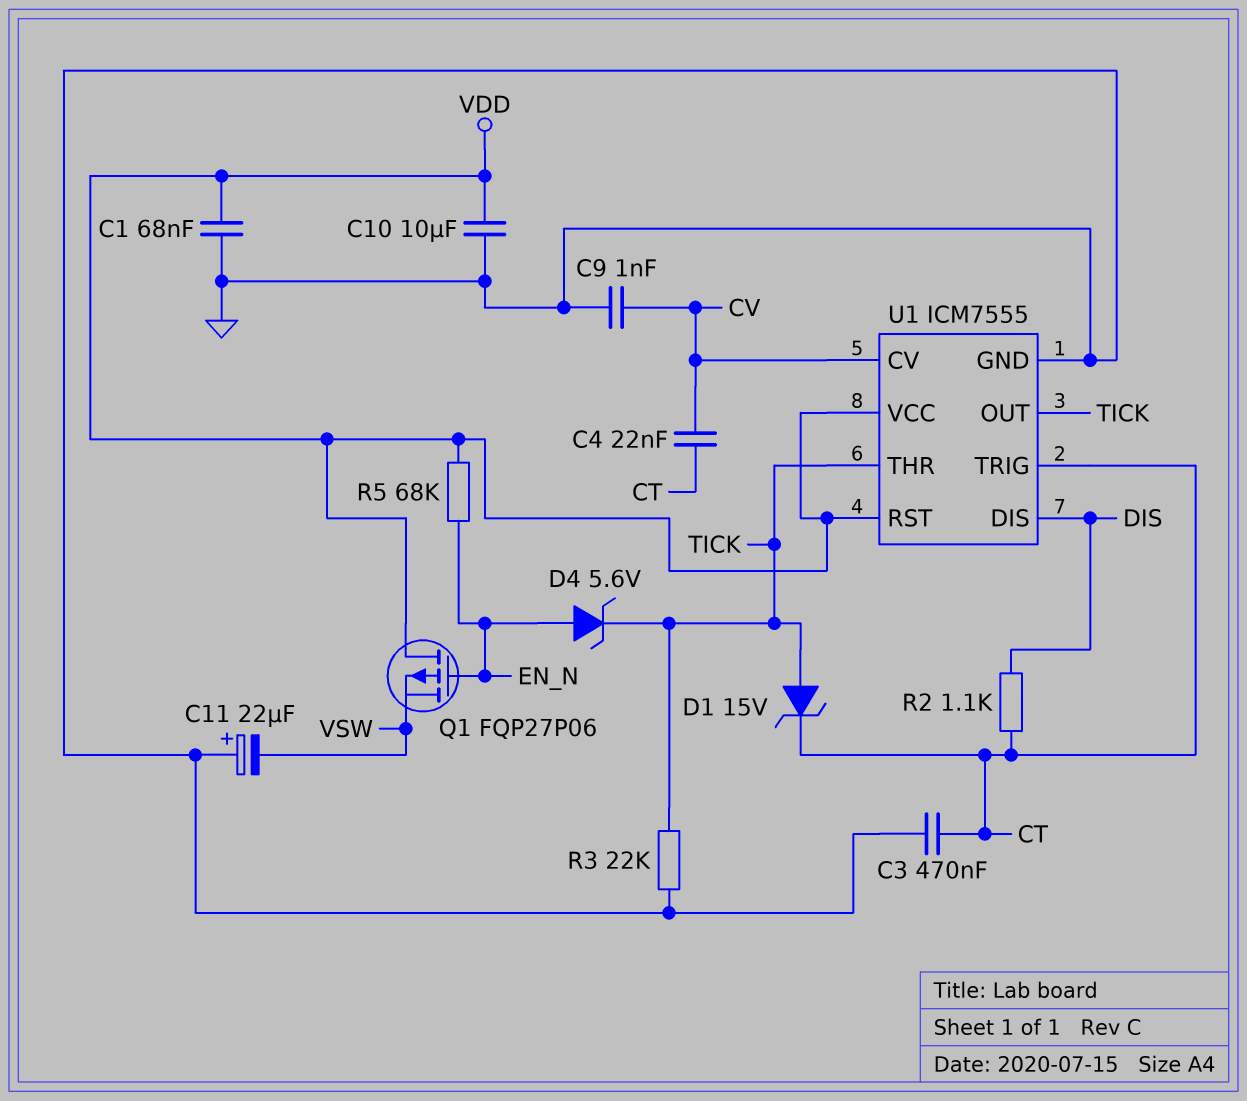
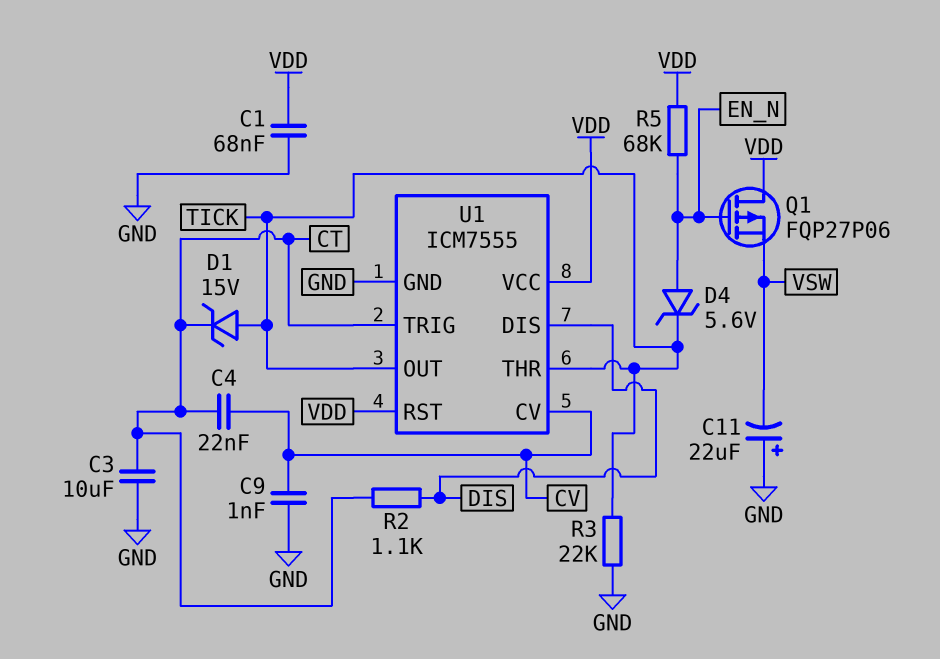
C3: 470nF (CT, GND) -> 10uF (CT, GND)
C10: 10uF (GND, VDD) -> none

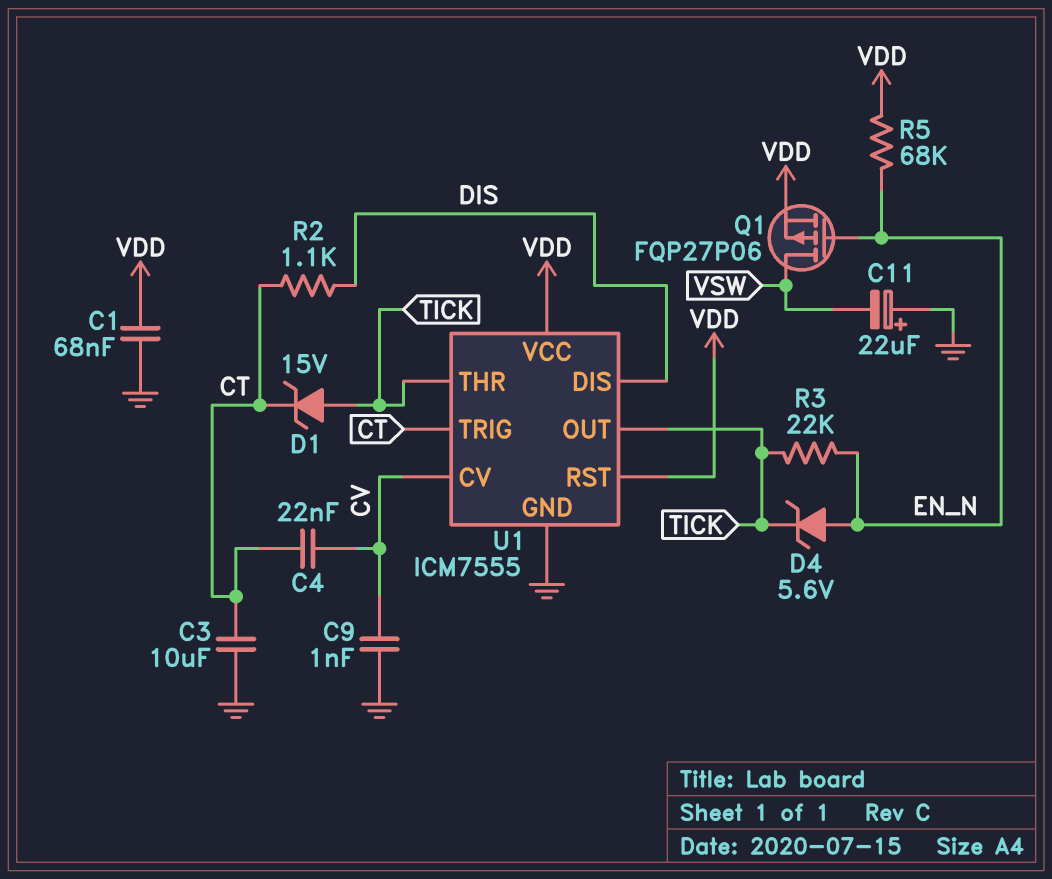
Q1: PMOS FQP27P06 (G EN_N, D VDD, S VSW) -> PMOS FQP27P06 (G EN_N, D VSW, S VDD)
R3: 22k (GND, TICK) -> 22k (EN_N, TICK)

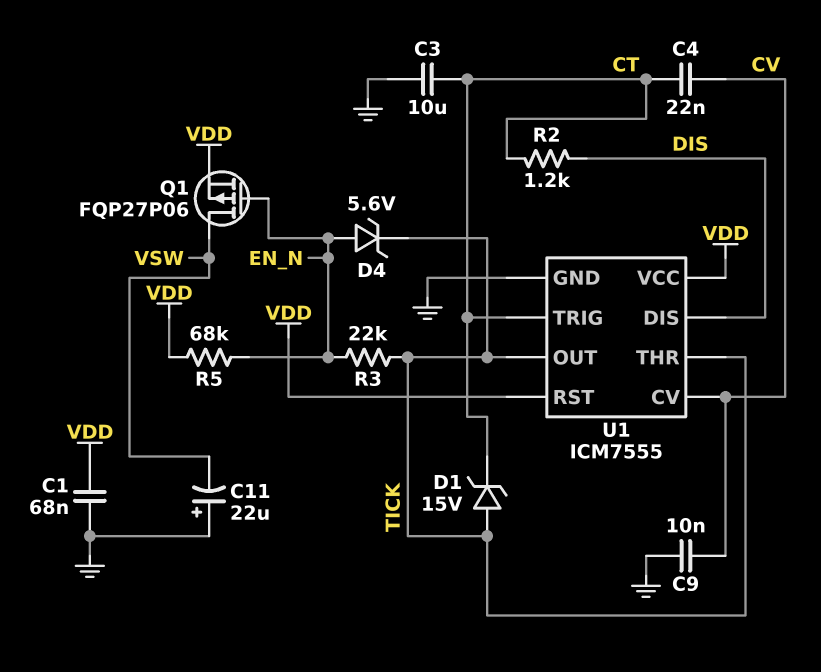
C9: 1nF (CV, GND) -> 10nF (CV, GND)
R2: 1.1k (CT, DIS) -> 1.2k (CT, DIS)

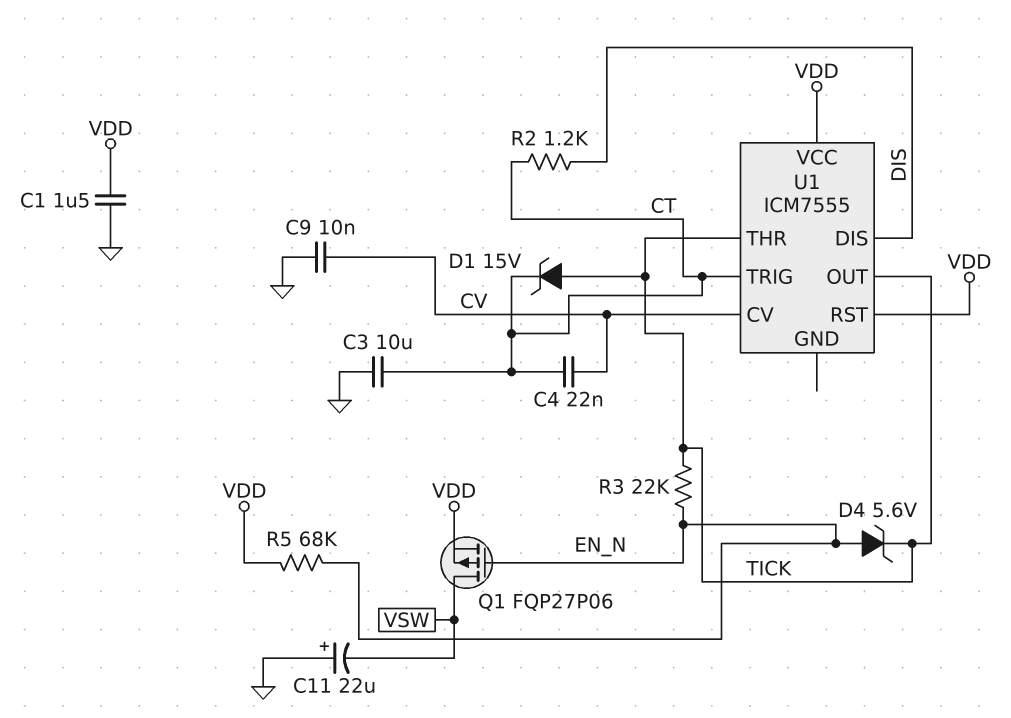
C1: 68nF (GND, VDD) -> 1.5uF (GND, VDD)
U1 pin GND: GND -> none

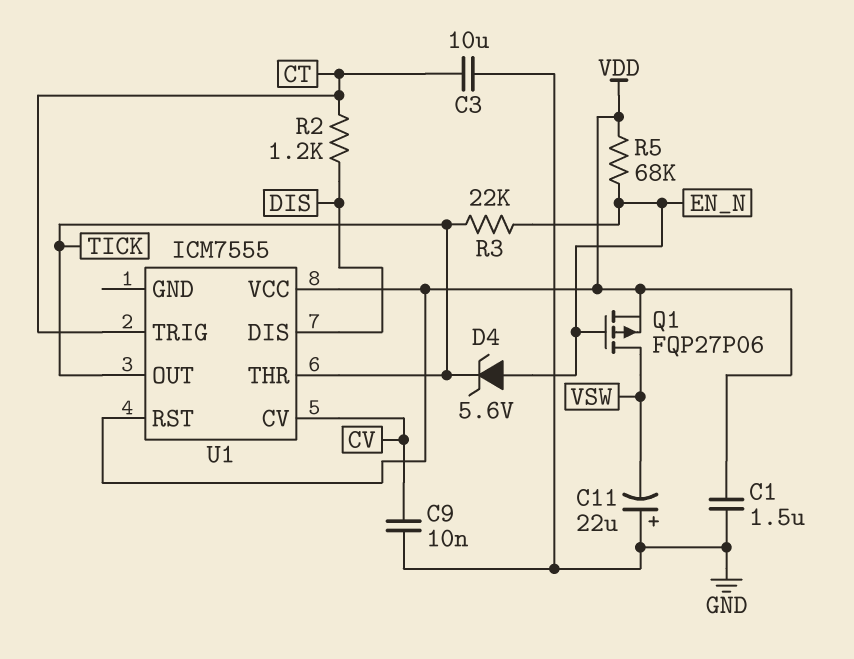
C4: 22nF (CT, CV) -> none
D1: zener 15V (A TICK, K CT) -> none

